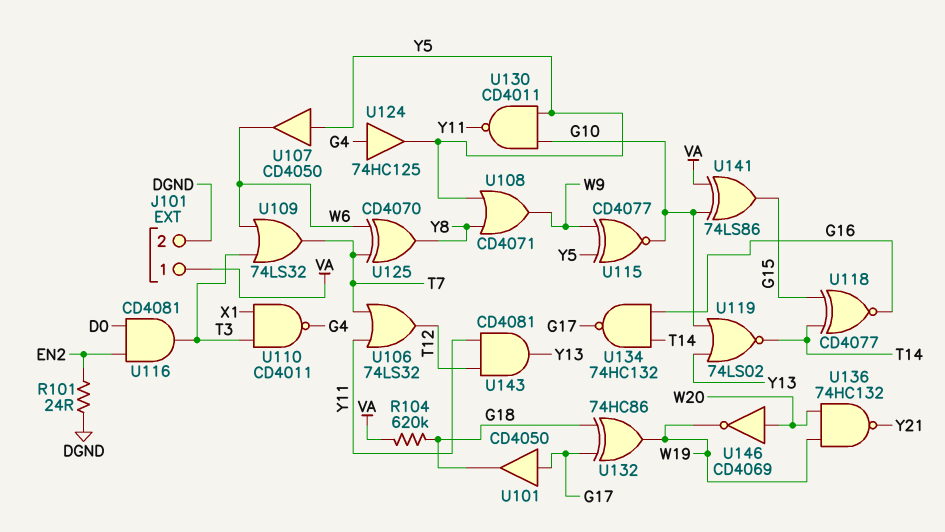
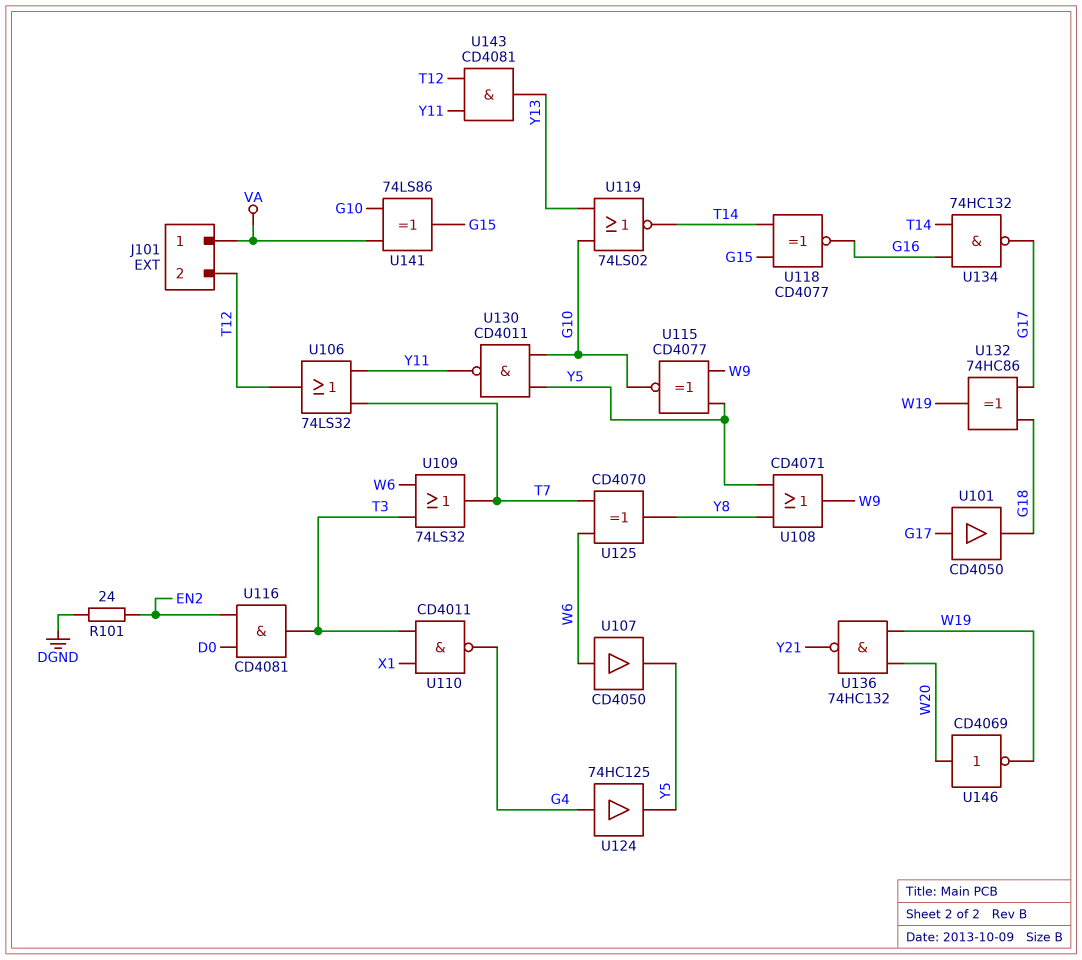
J101 pin 2: DGND -> T12
R104: 620k (G18, VA) -> none
U107: buffer CD4050 (in Y5, out W6) -> buffer CD4050 (in W6, out Y5)

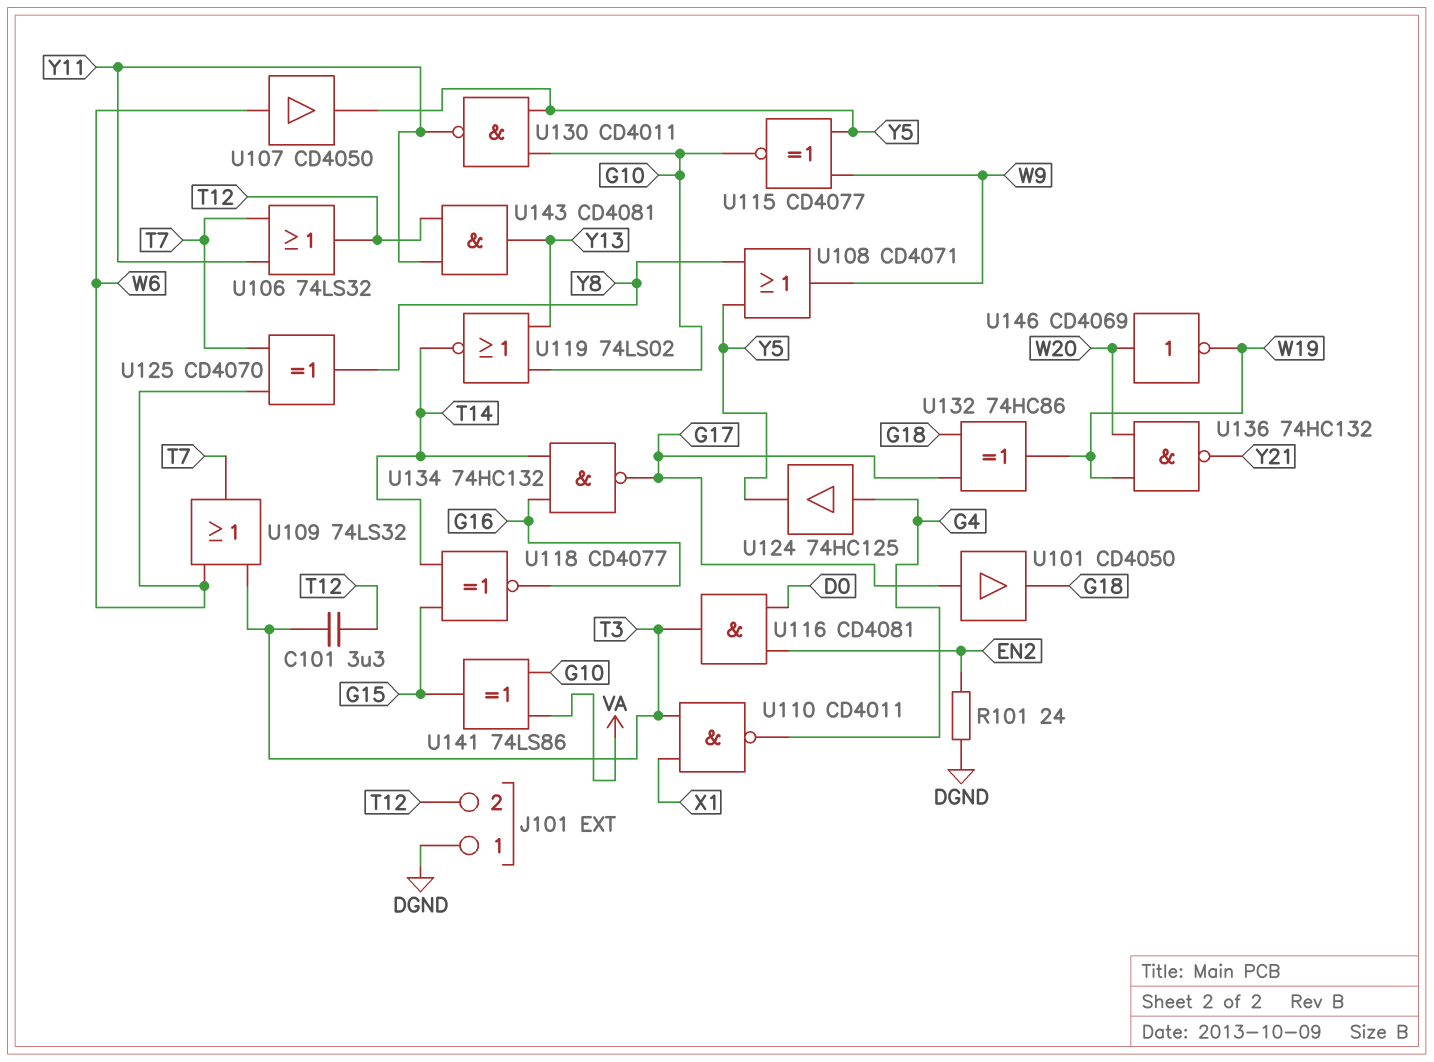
C101: none -> 3.3uF (T3, T12)
J101 pin 1: VA -> DGND

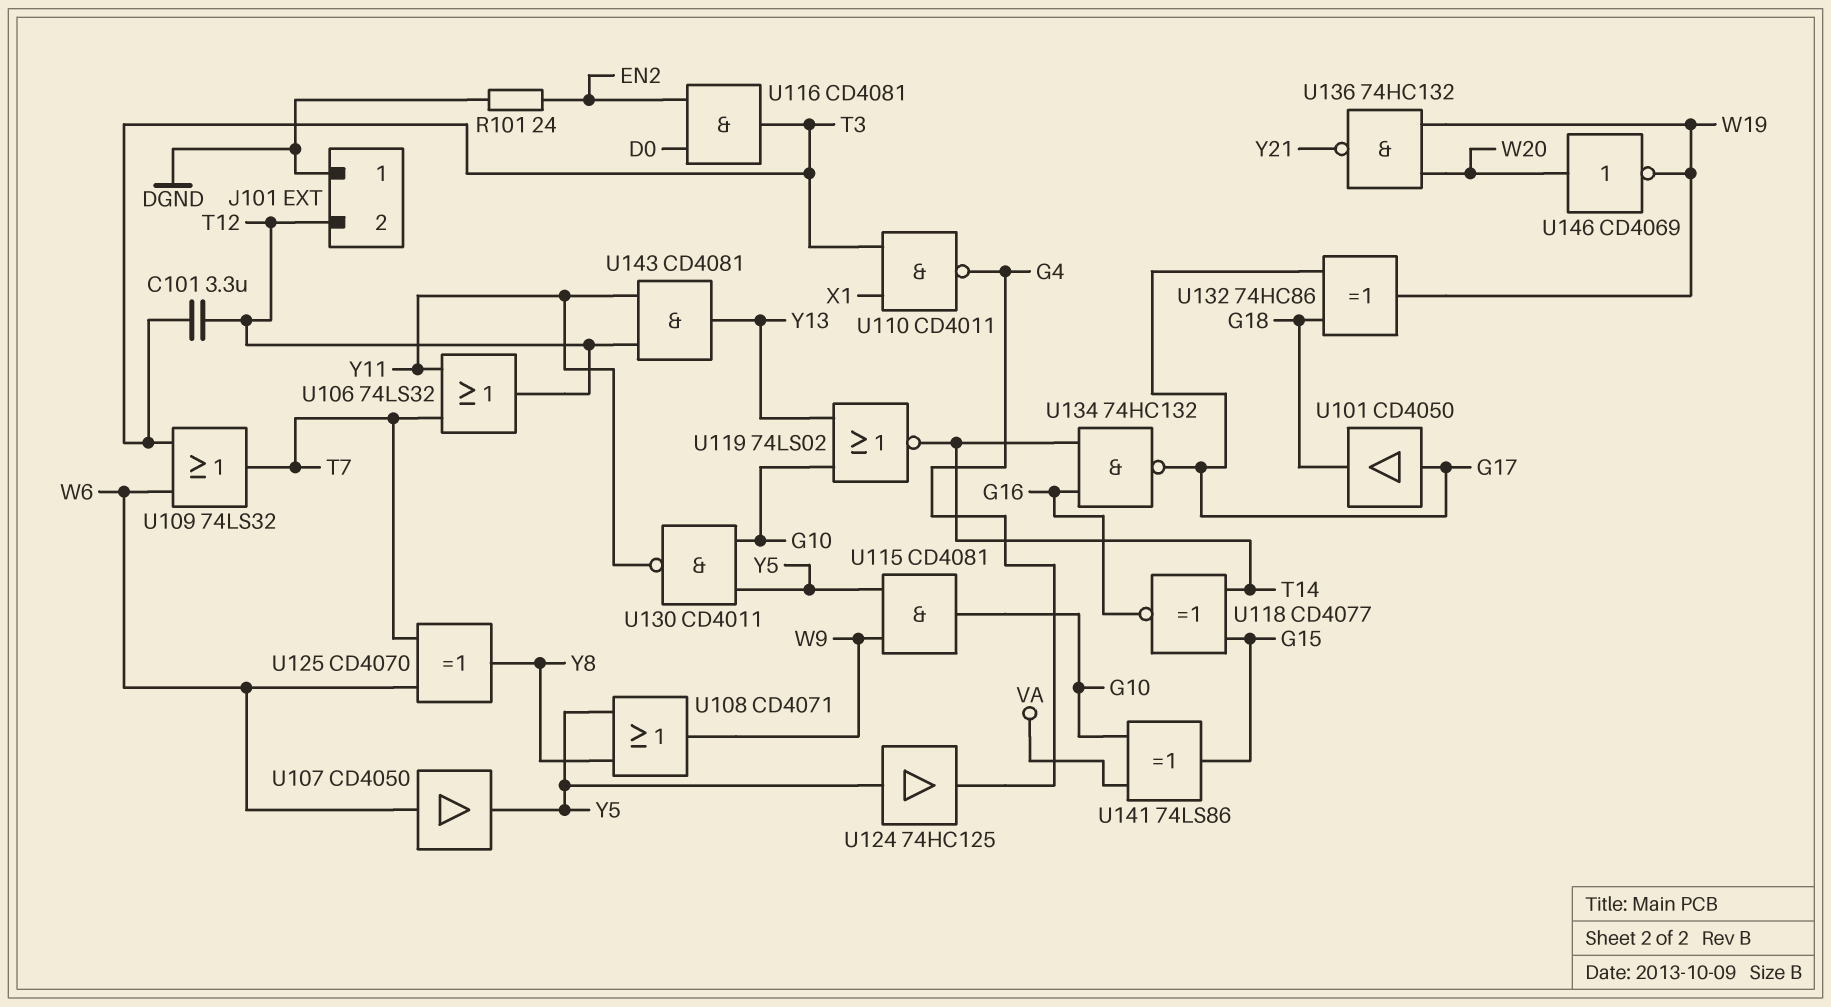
U115: XNOR CD4077 (in W9, in Y5, out G10) -> AND CD4081 (in W9, in Y5, out G10)
U124: buffer 74HC125 (in G4, out Y5) -> buffer 74HC125 (in Y5, out G4)

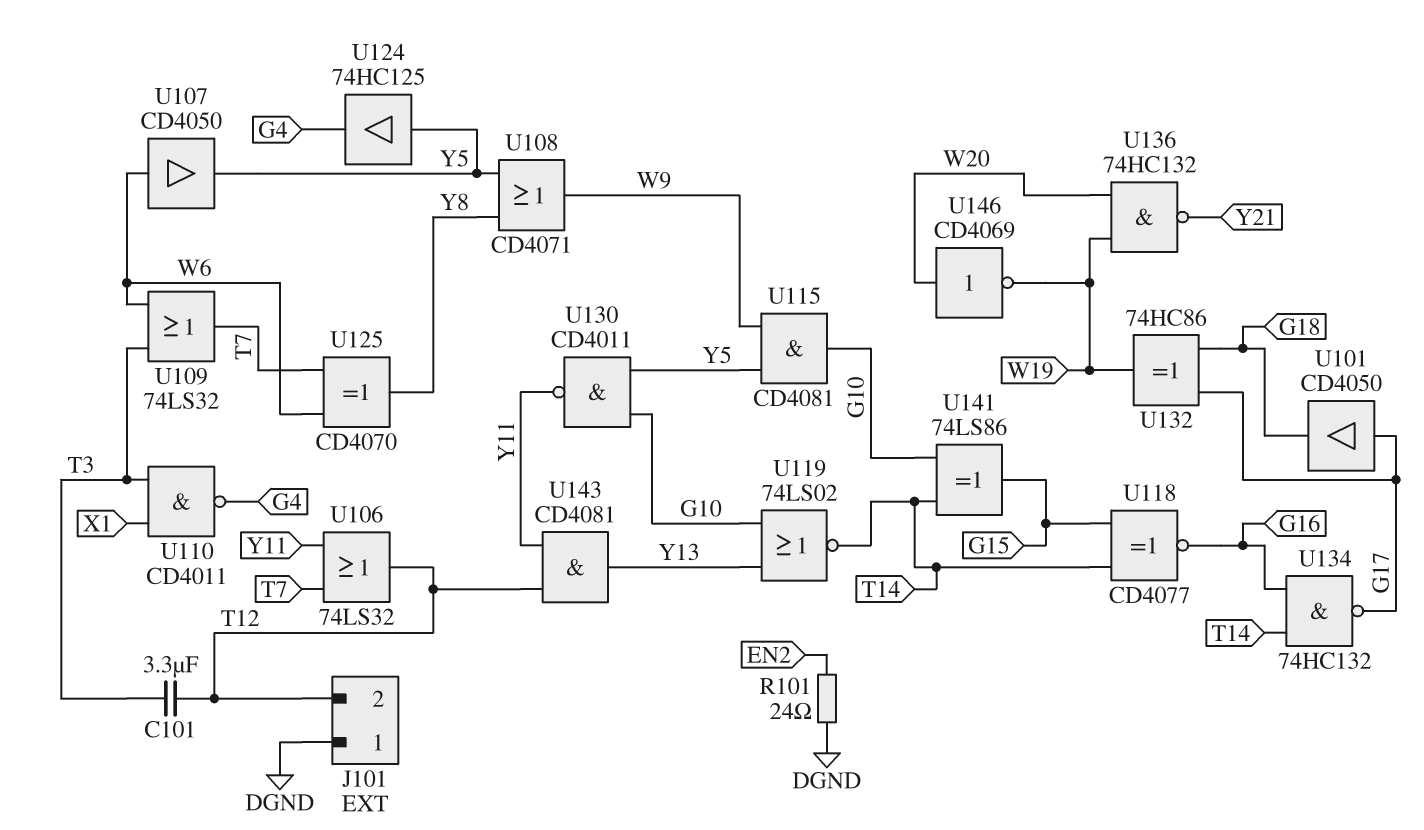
U116: AND CD4081 (in D0, in EN2, out T3) -> none
U141: XOR 74LS86 (in G10, in VA, out G15) -> XOR 74LS86 (in G10, in T14, out G15)

